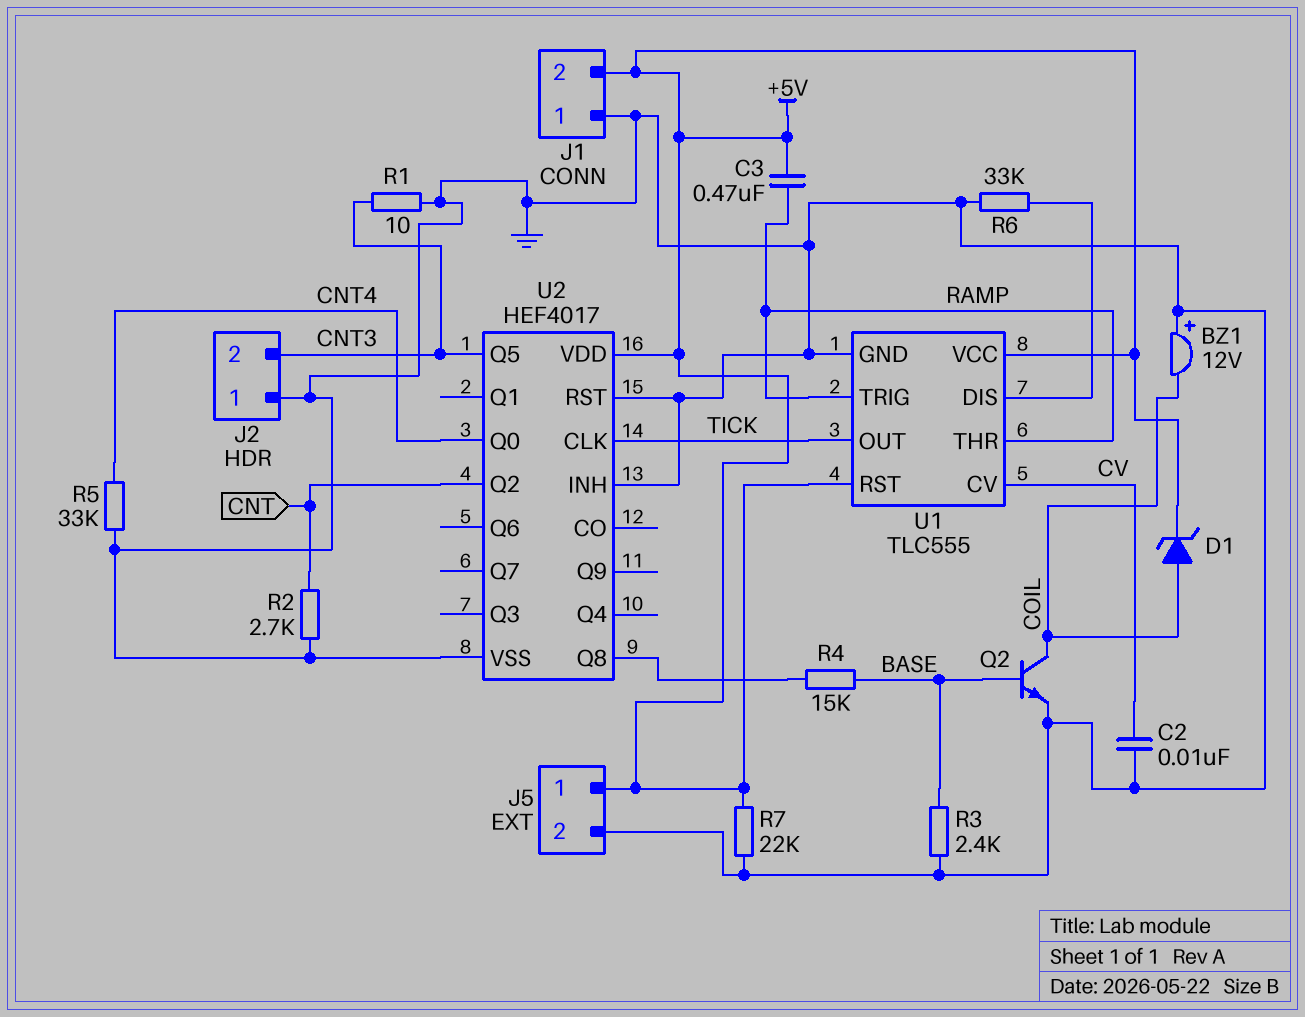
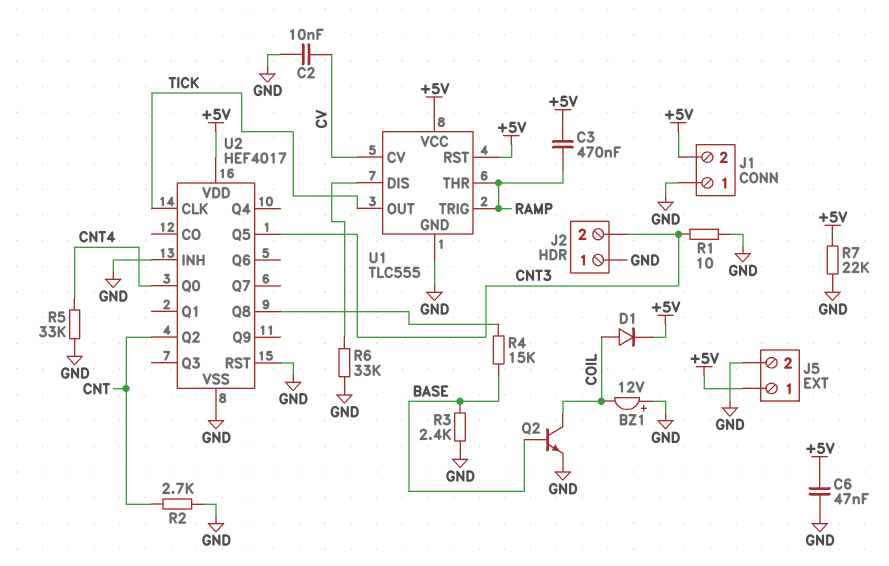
C6: none -> 47nF (+5V, GND)
D1: zener (A COIL, K +5V) -> diode (A COIL, K +5V)

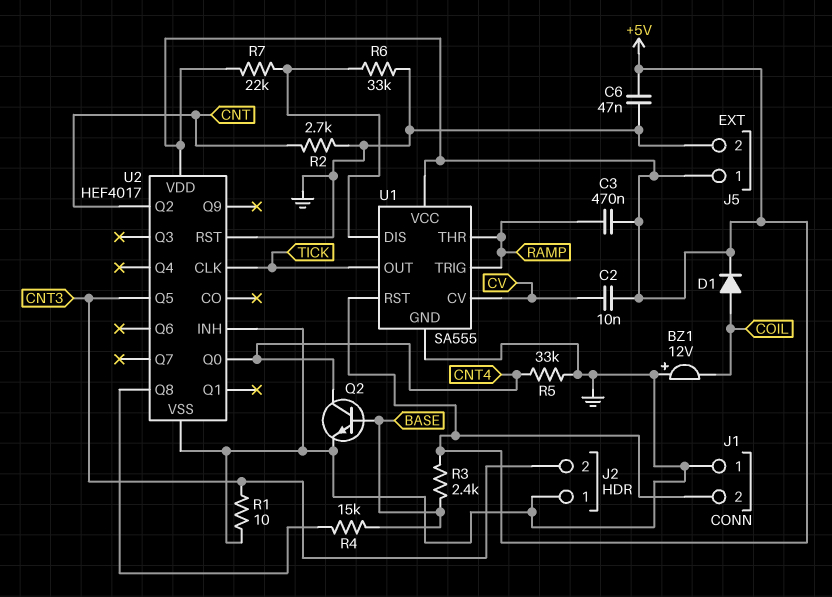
C2: 10nF (CV, GND) -> 10nF (+5V, CV)
Q2: NPN (B BASE, C COIL, E GND) -> NPN (B BASE, C CNT4, E GND)
R3: 2.4k (BASE, GND) -> 2.4k (+5V, BASE)
R7: 22k (+5V, GND) -> 22k (+5V, U1/DIS)
U1: TLC555 -> SA555

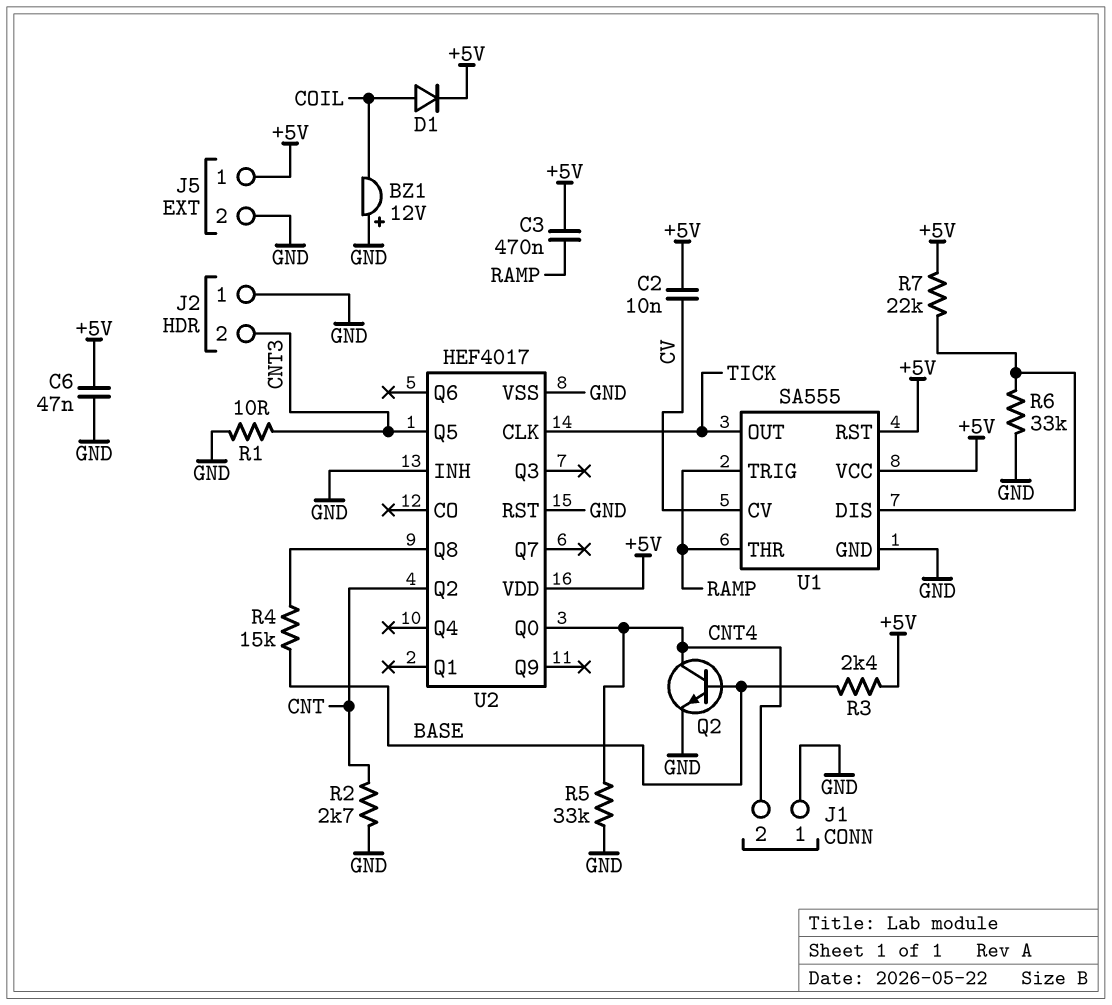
J1 pin 2: +5V -> CNT4

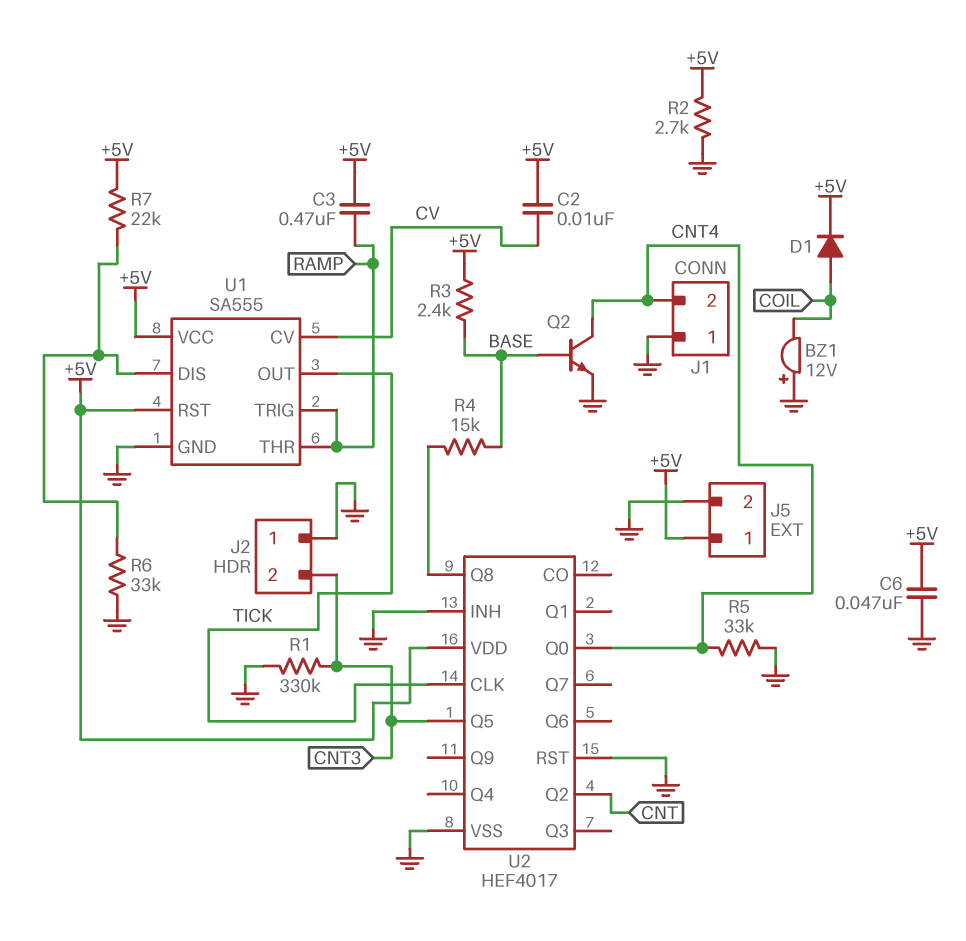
R1: 10 (CNT3, GND) -> 330k (CNT3, GND)
R2: 2.7k (CNT, GND) -> 2.7k (+5V, GND)

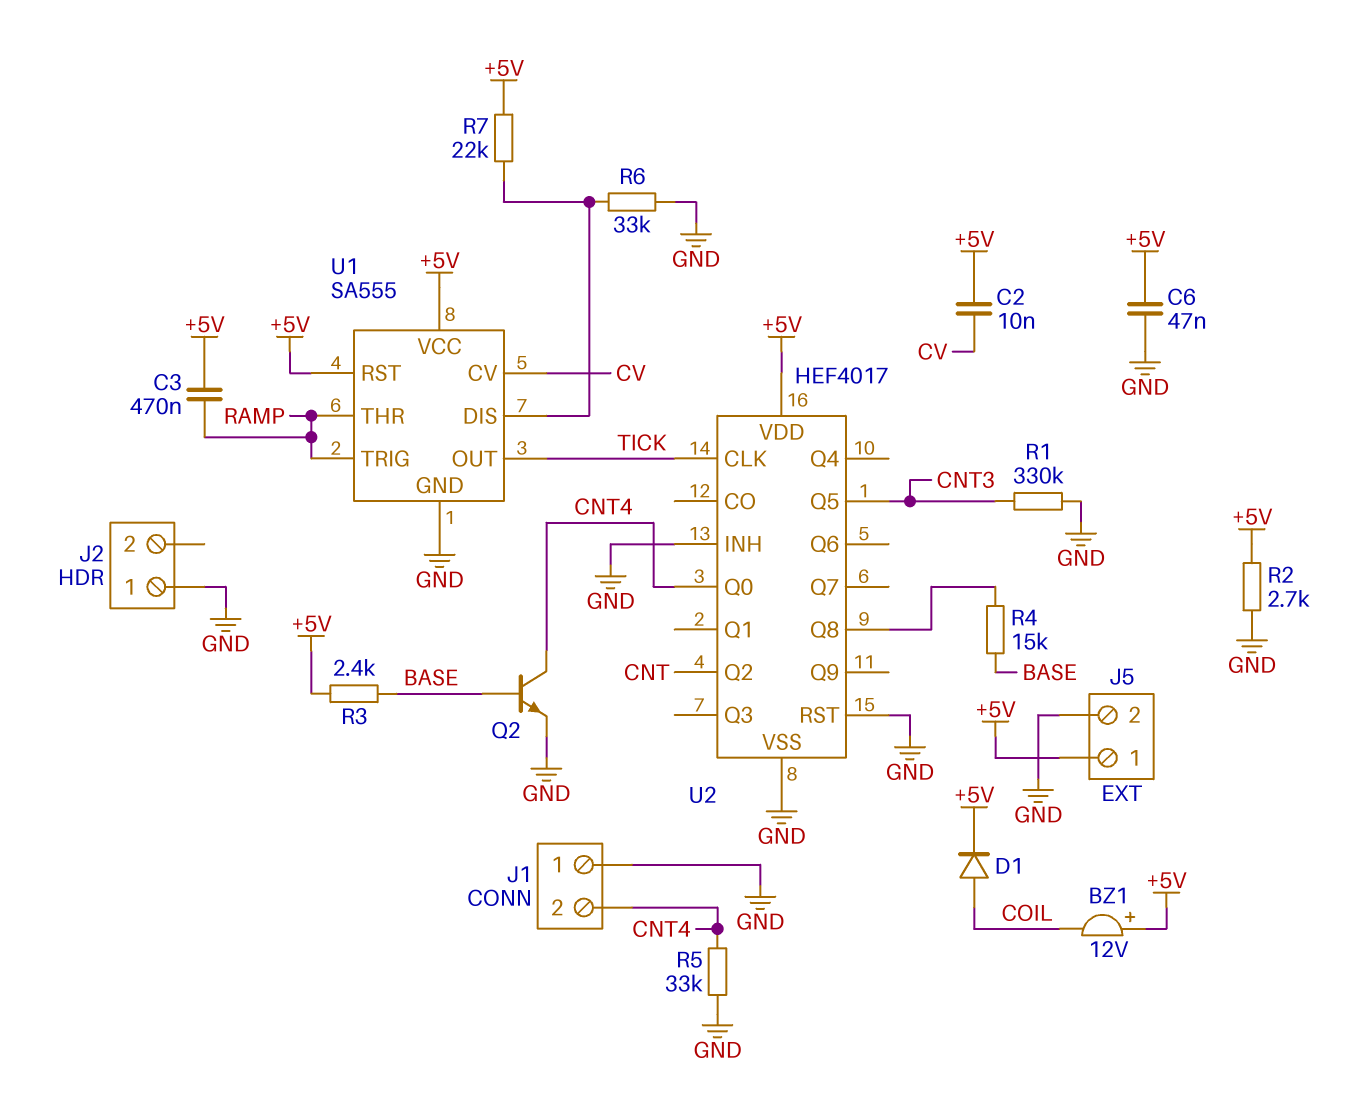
BZ1: buzzer 12V (plus GND, minus COIL) -> buzzer 12V (plus +5V, minus COIL)
J2 pin 2: CNT3 -> none

